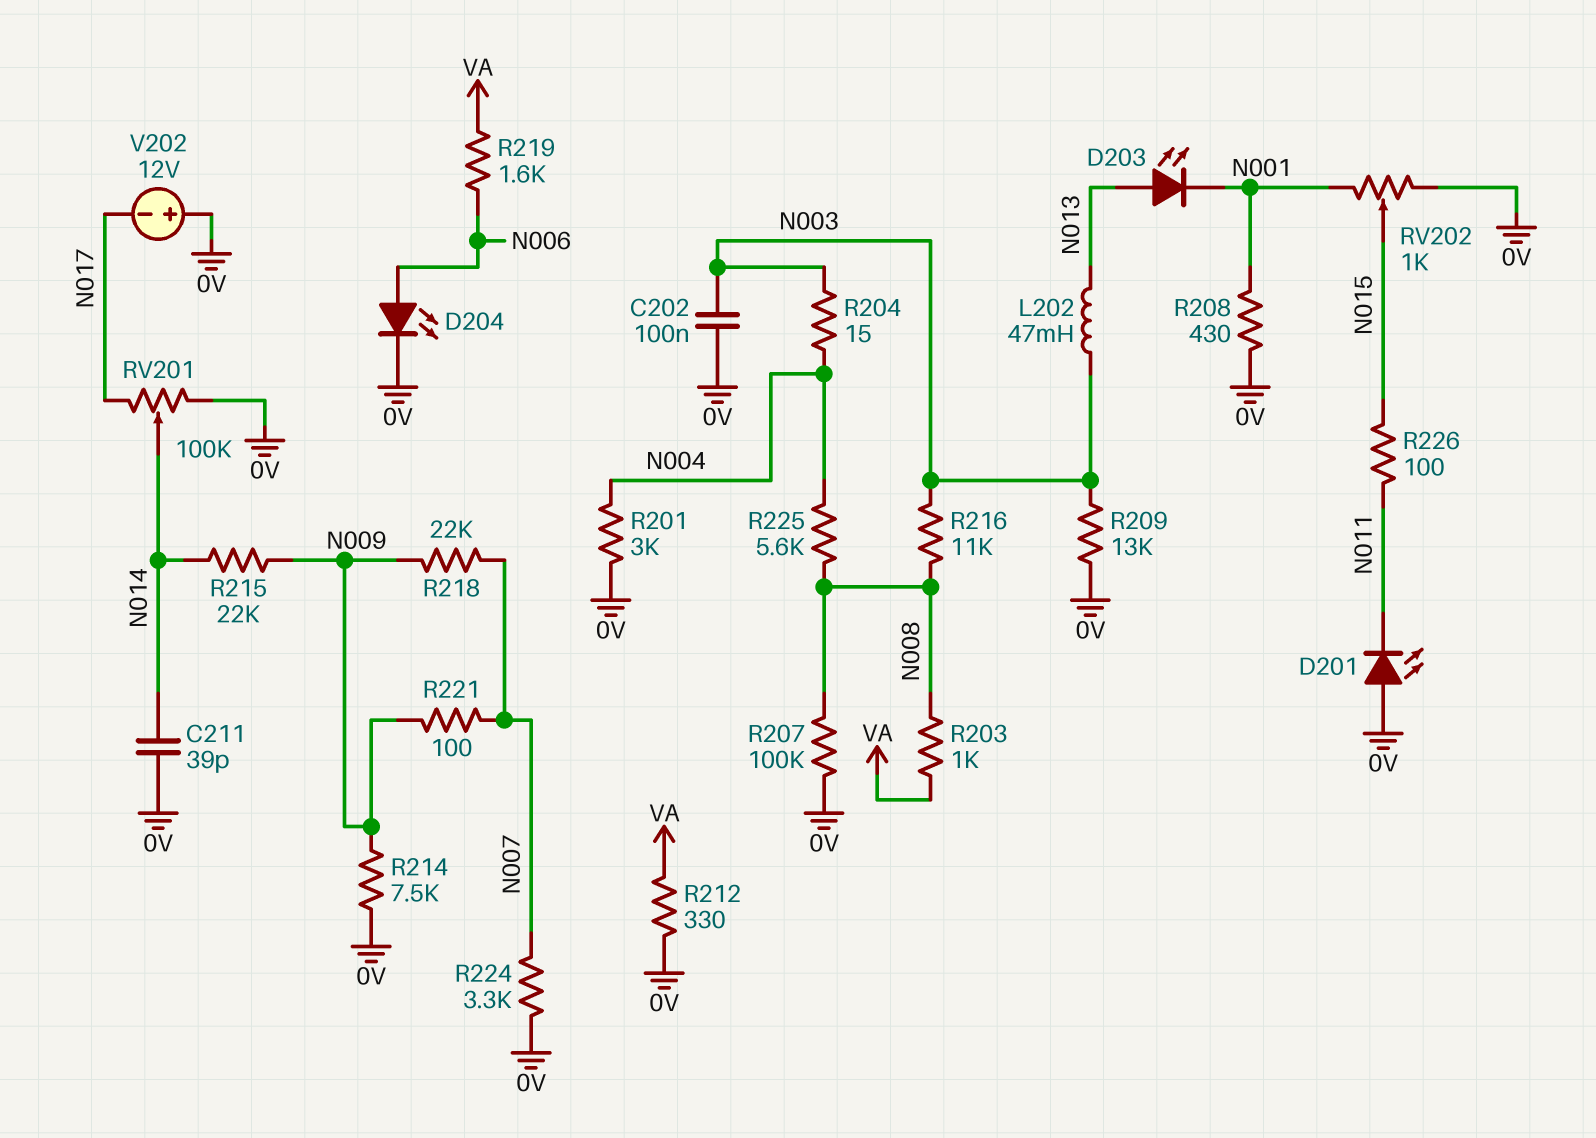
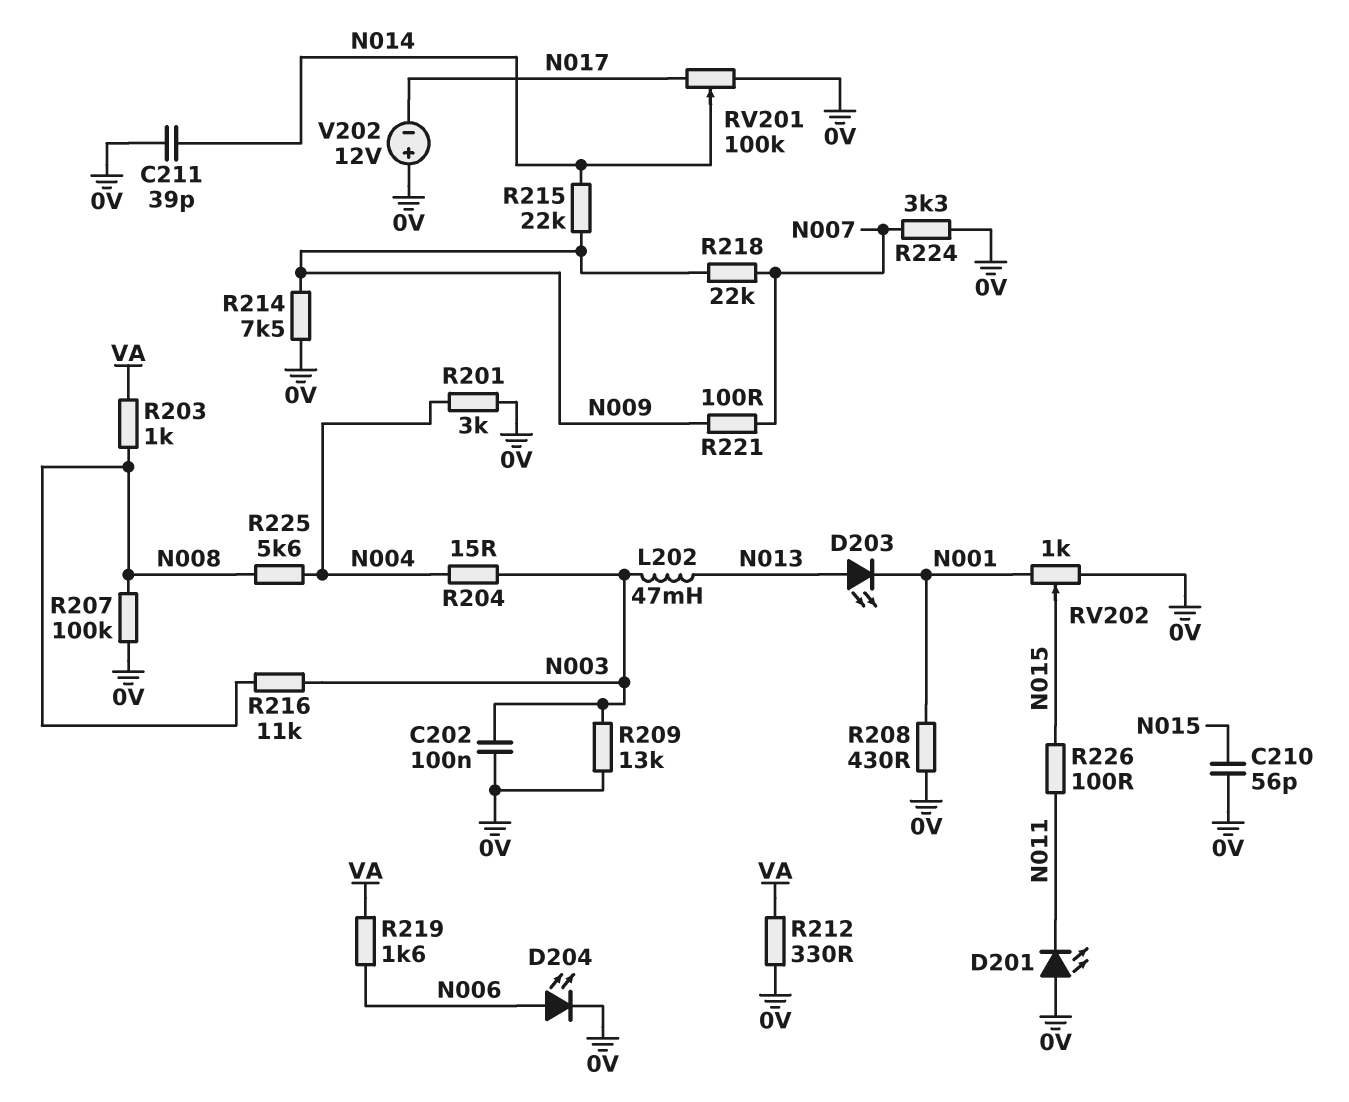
C210: none -> 56pF (0V, N015)

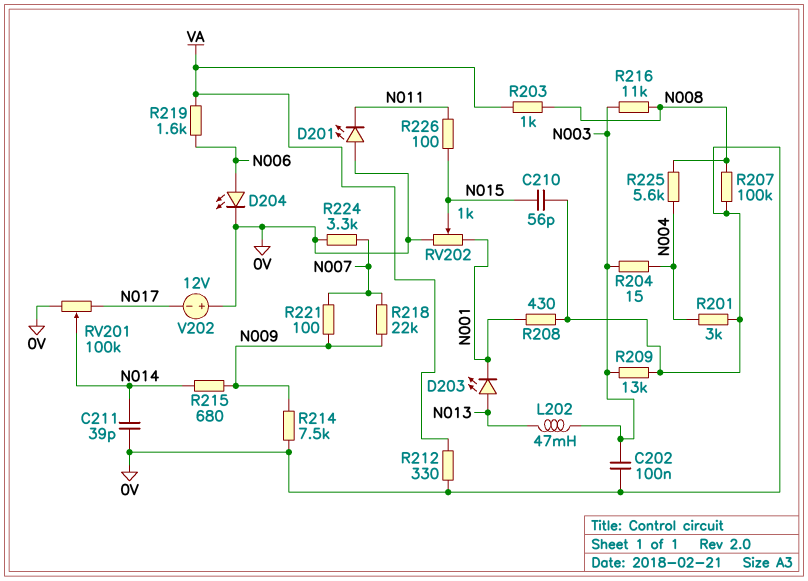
R215: 22k (N009, N014) -> 680 (N009, N014)

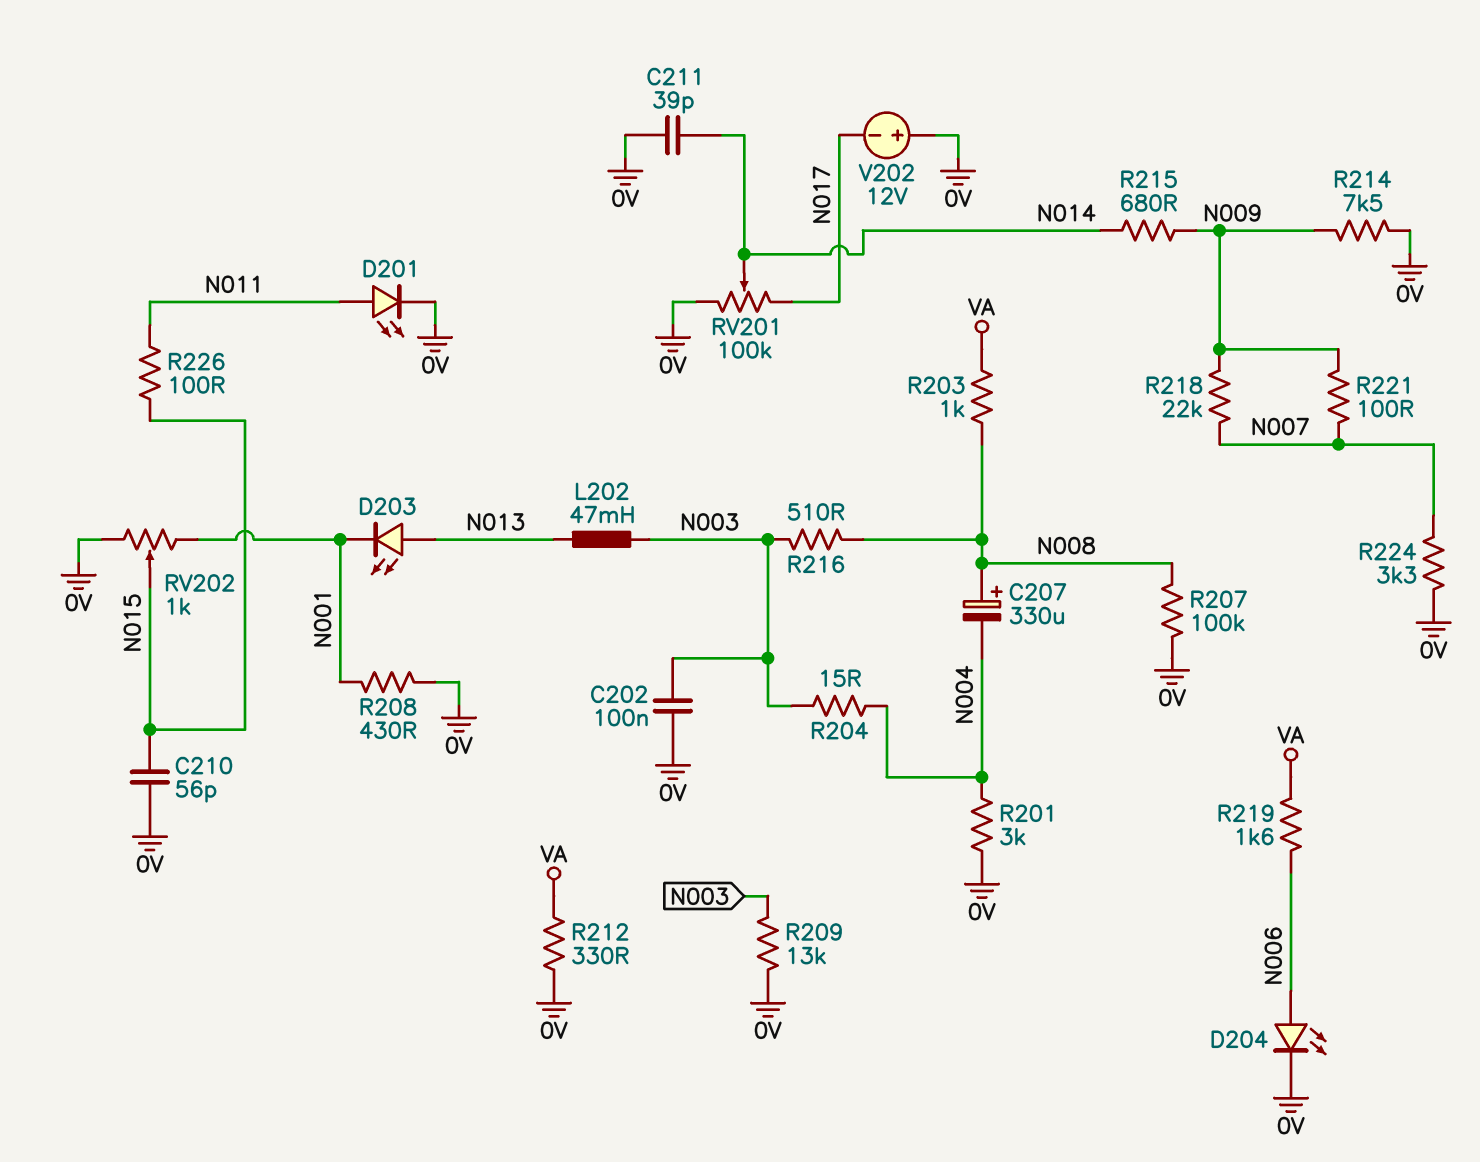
C207: none -> 330uF (plus N008, minus N004)
D201: LED (A 0V, K N011) -> LED (A N011, K 0V)
R216: 11k (N003, N008) -> 510 (N003, N008)
R225: 5.6k (N004, N008) -> none

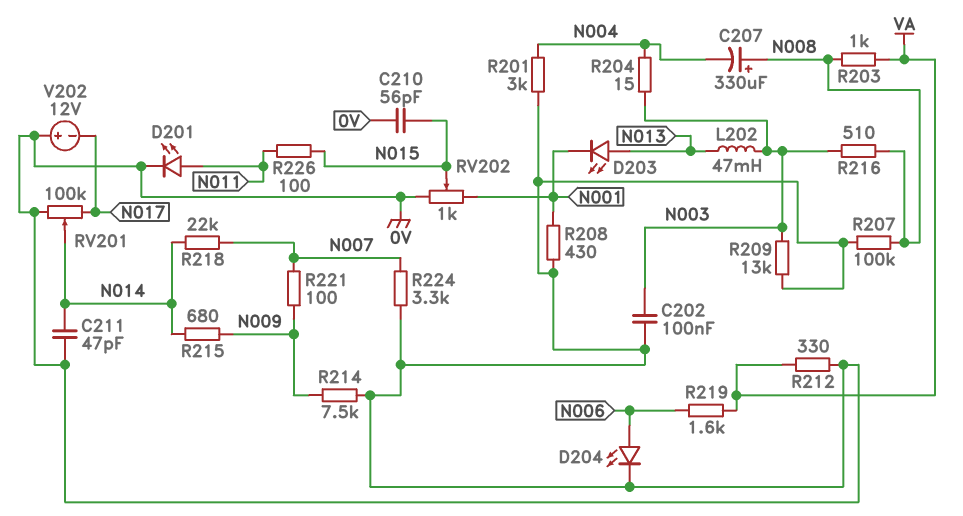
C211: 39pF (0V, N014) -> 47pF (0V, N014)
R218: 22k (N007, N009) -> 22k (N007, N014)

